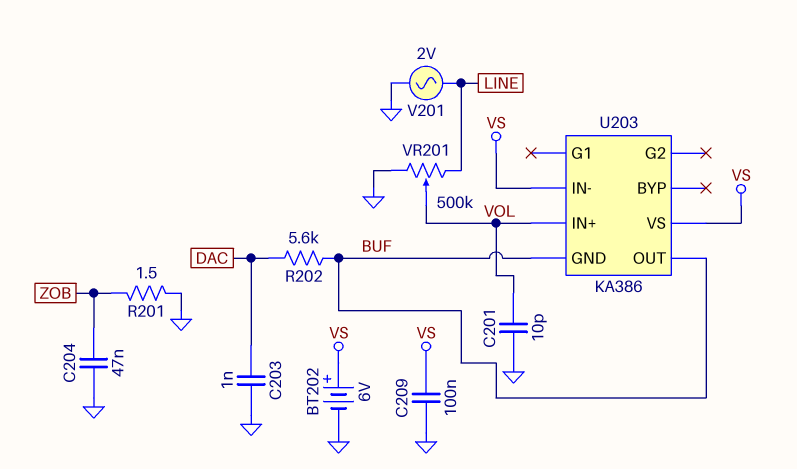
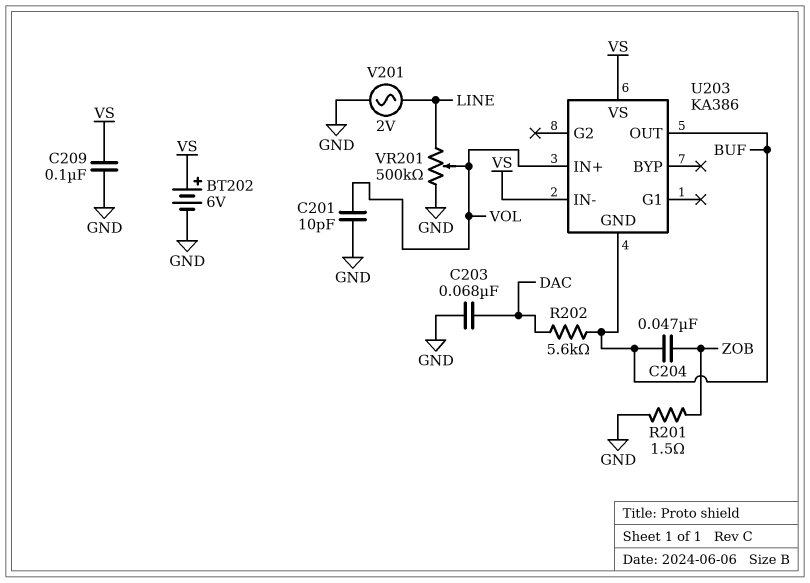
C203: 1nF (DAC, GND) -> 68nF (DAC, GND)
C204: 47nF (GND, ZOB) -> 47nF (BUF, ZOB)

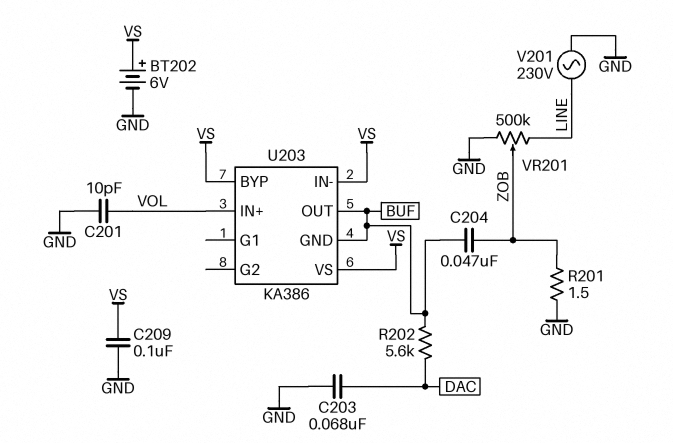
U203 pin BYP: none -> VS
V201: AC 2V (GND, LINE) -> AC 230V (GND, LINE)
VR201: 500k (GND, LINE, wiper VOL) -> 500k (GND, LINE, wiper ZOB)

